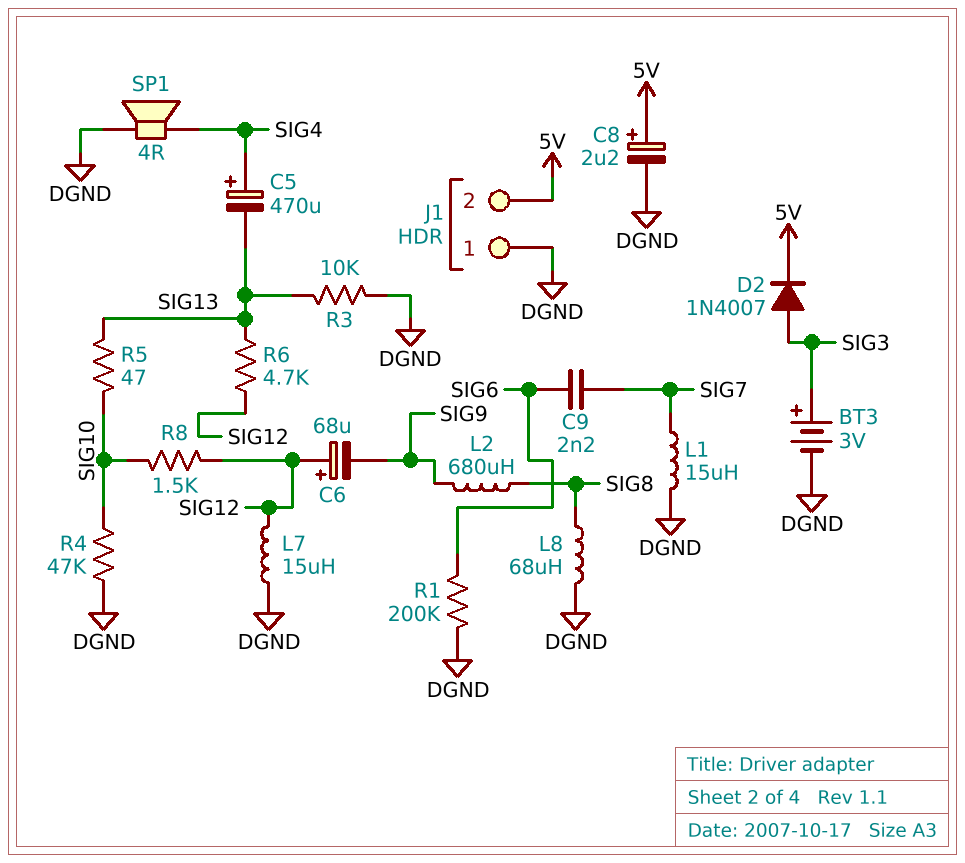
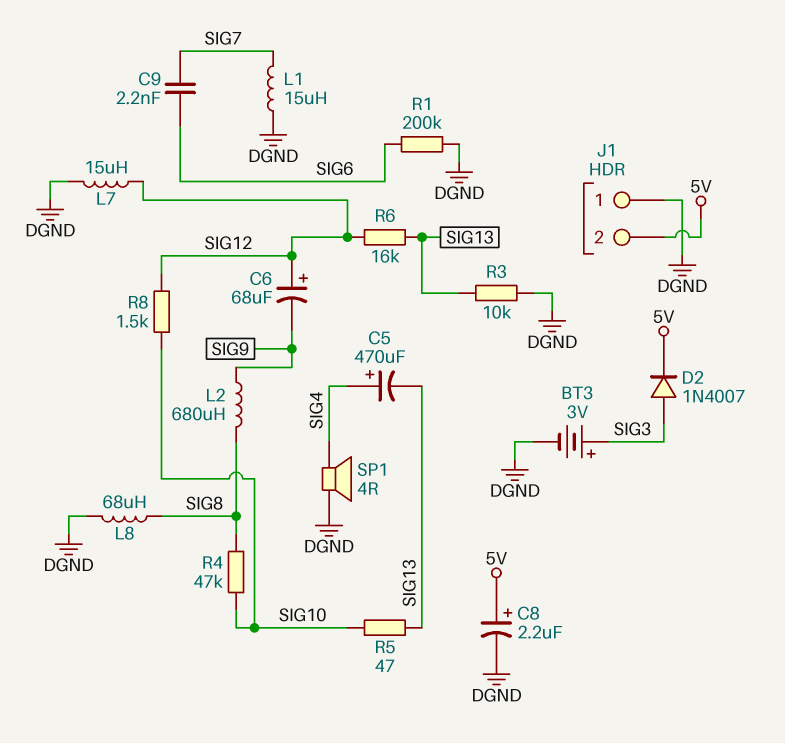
R4: 47k (DGND, SIG10) -> 47k (SIG8, SIG10)
R6: 4.7k (SIG12, SIG13) -> 16k (SIG12, SIG13)

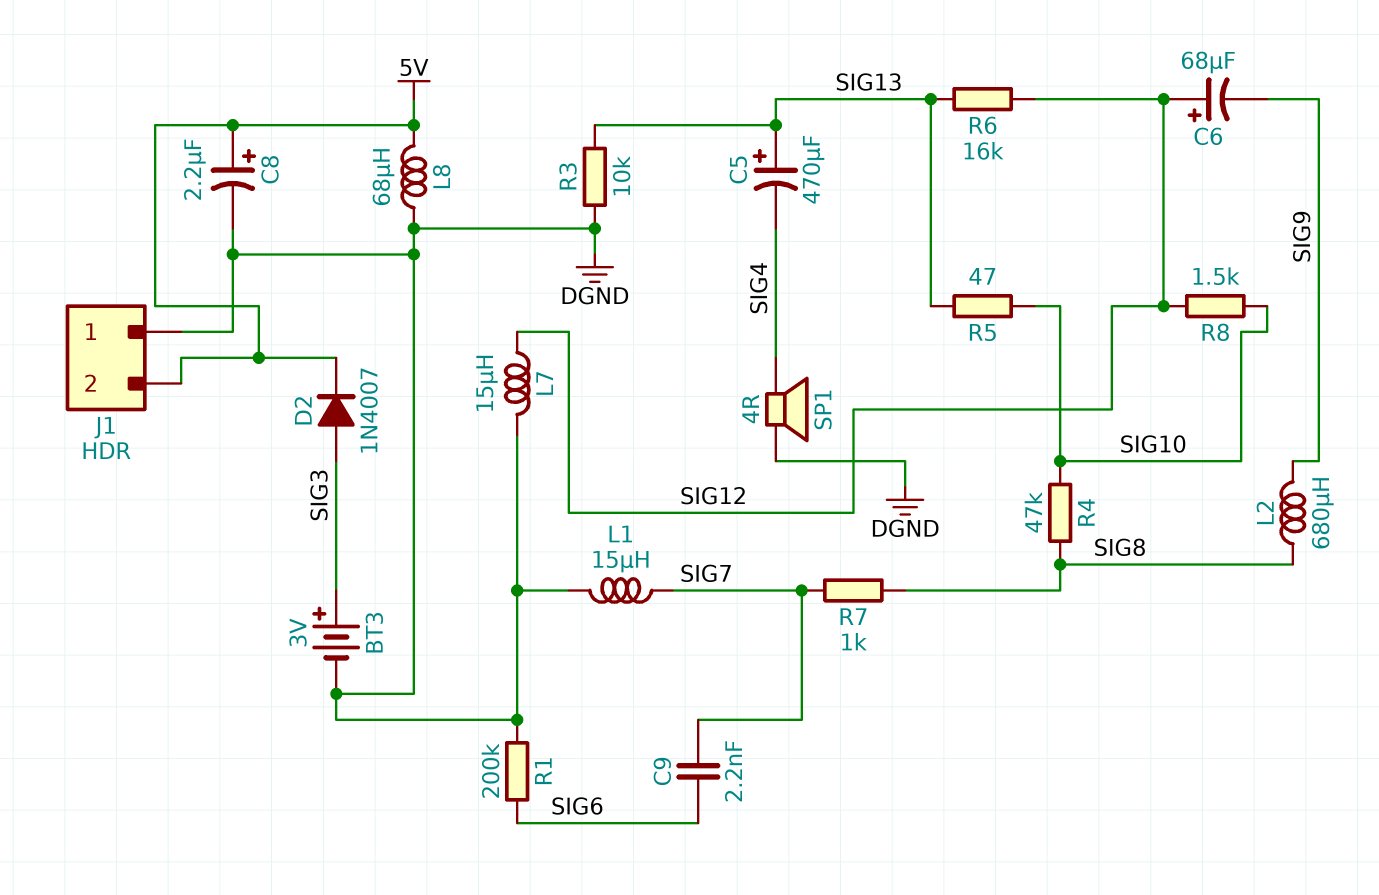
C5: 470uF (plus SIG4, minus SIG13) -> 470uF (plus SIG13, minus SIG4)
L8: 68uH (DGND, SIG8) -> 68uH (5V, DGND)
R7: none -> 1k (SIG7, SIG8)

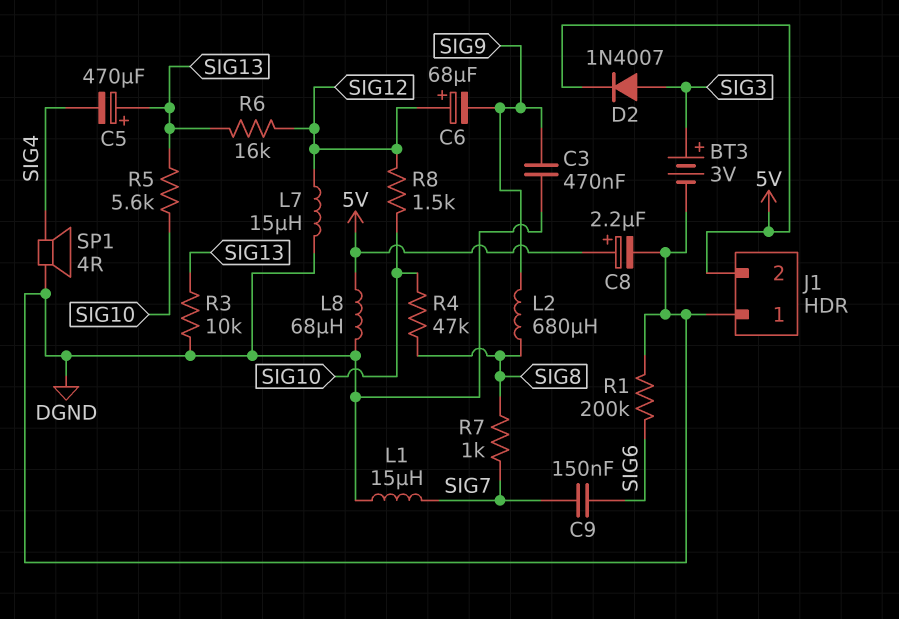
C3: none -> 470nF (DGND, SIG9)
C9: 2.2nF (SIG6, SIG7) -> 150nF (SIG6, SIG7)
R5: 47 (SIG10, SIG13) -> 5.6k (SIG10, SIG13)

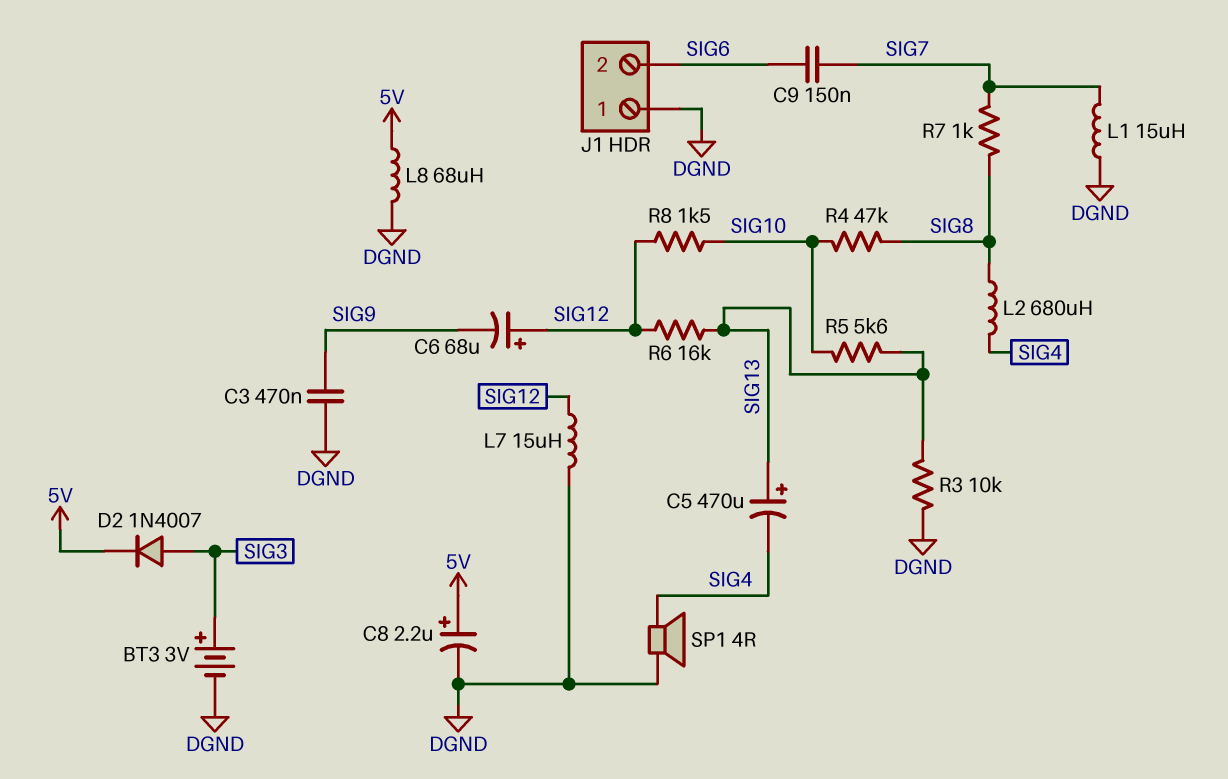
J1 pin 2: 5V -> SIG6
L2: 680uH (SIG8, SIG9) -> 680uH (SIG4, SIG8)
R1: 200k (DGND, SIG6) -> none

